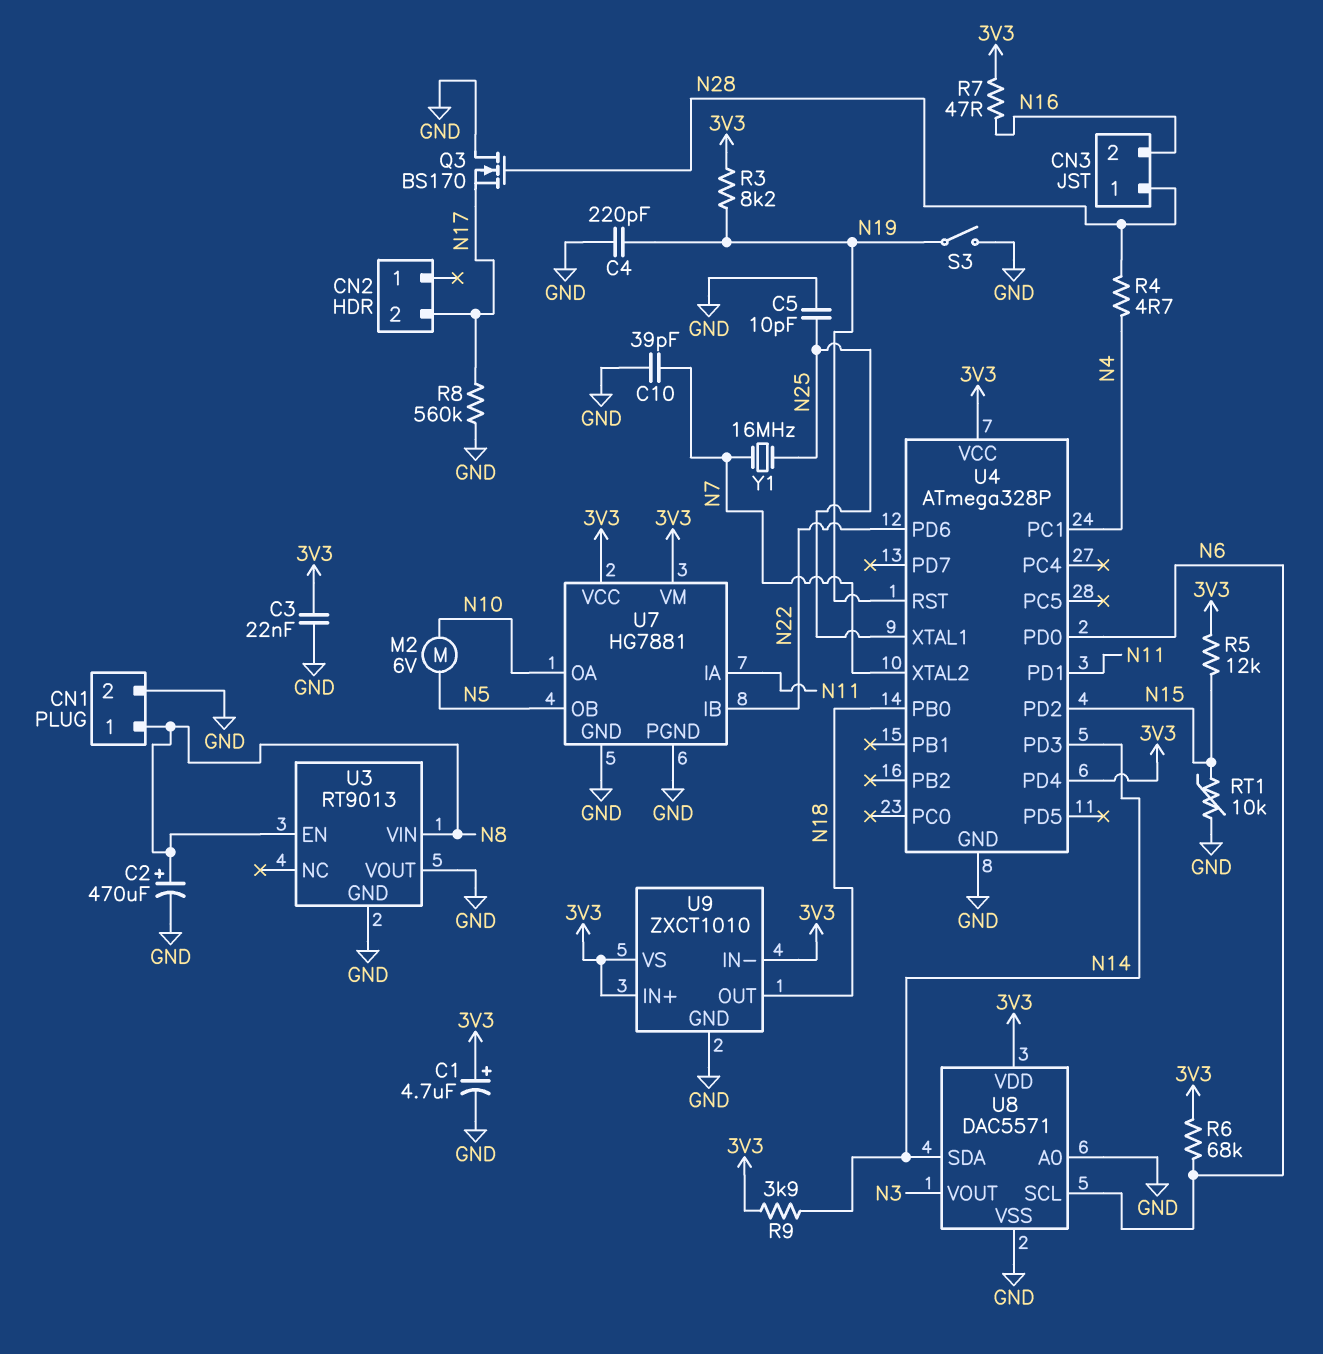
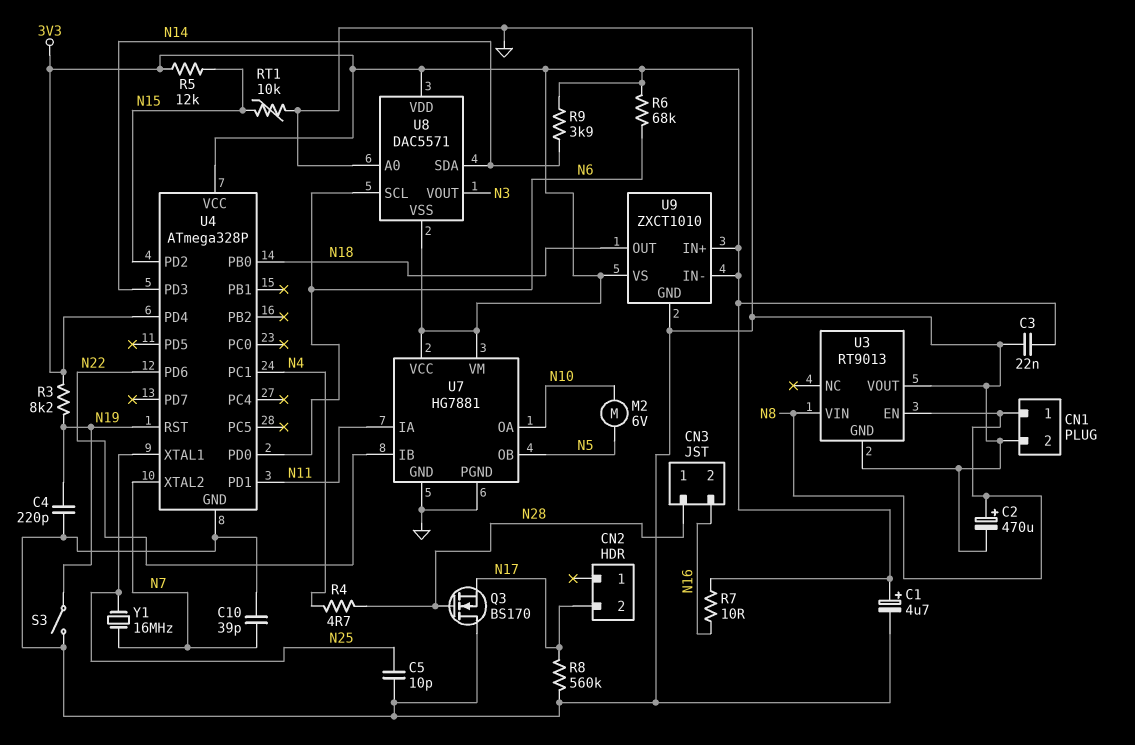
R7: 47 (3V3, N16) -> 10 (3V3, N16)
U8 pin VSS: GND -> 3V3

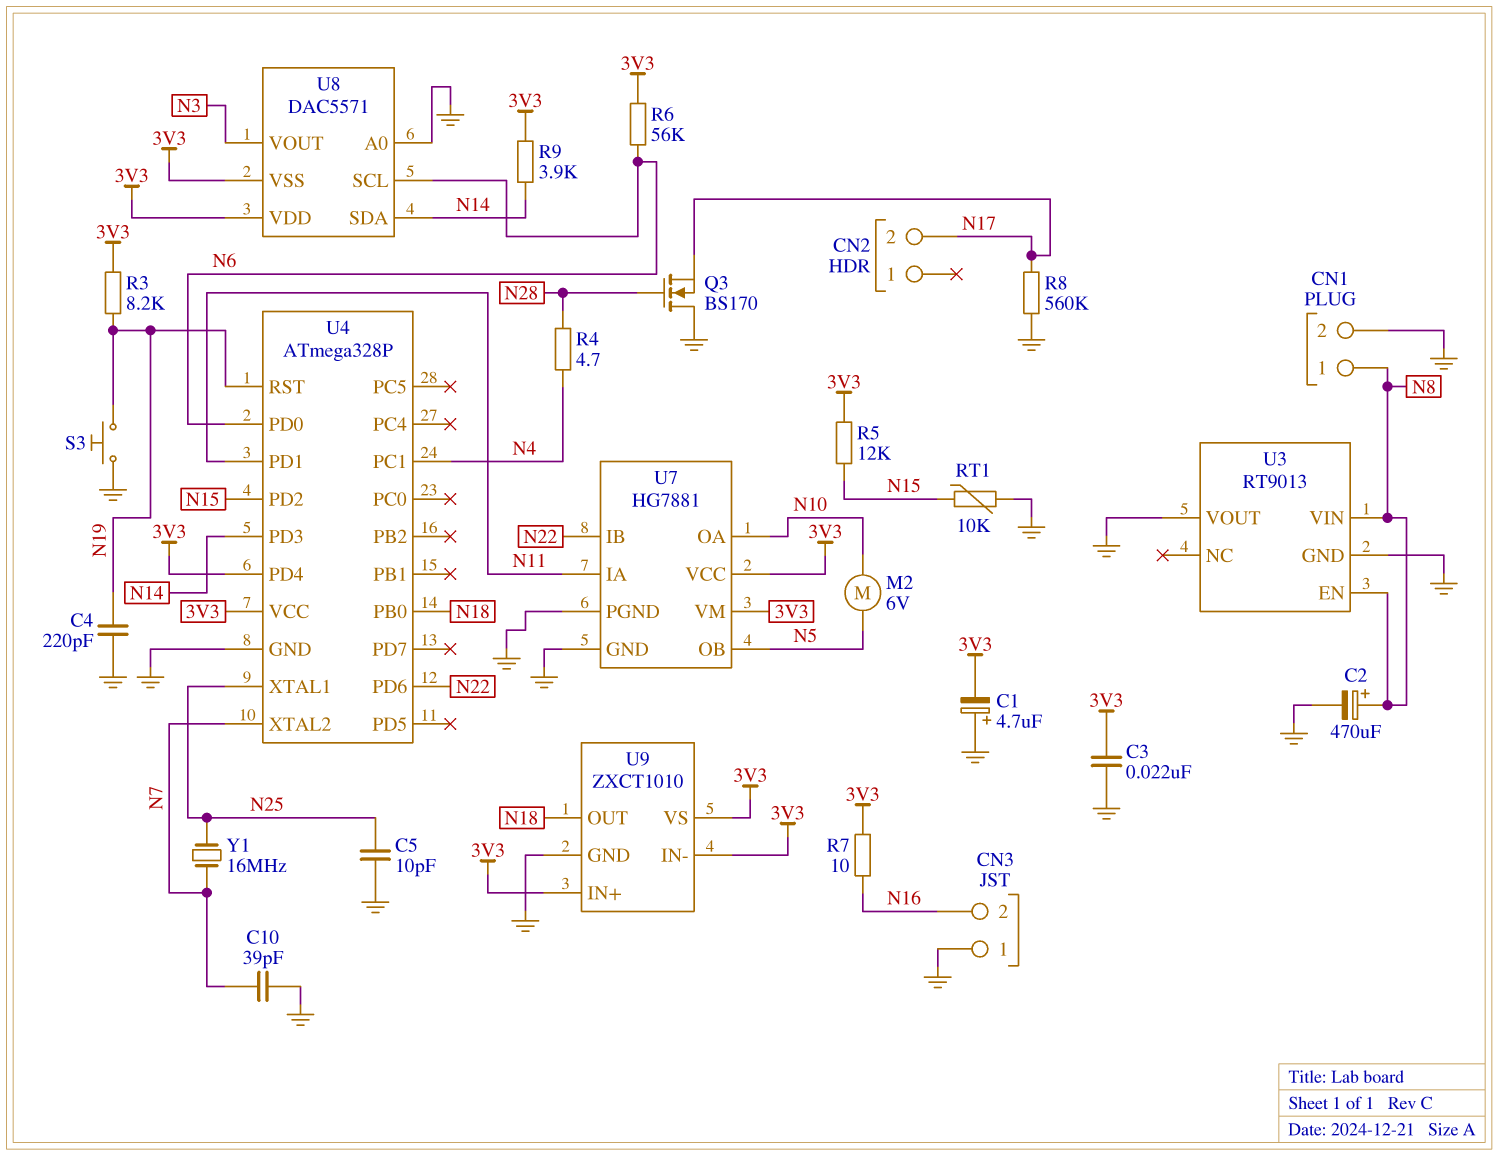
C1: 4.7uF (plus 3V3, minus GND) -> 4.7uF (plus GND, minus 3V3)
CN3 pin 1: N28 -> GND
R6: 68k (3V3, N6) -> 56k (3V3, N6)
S3: switch (GND, N19) -> button (GND, N19)

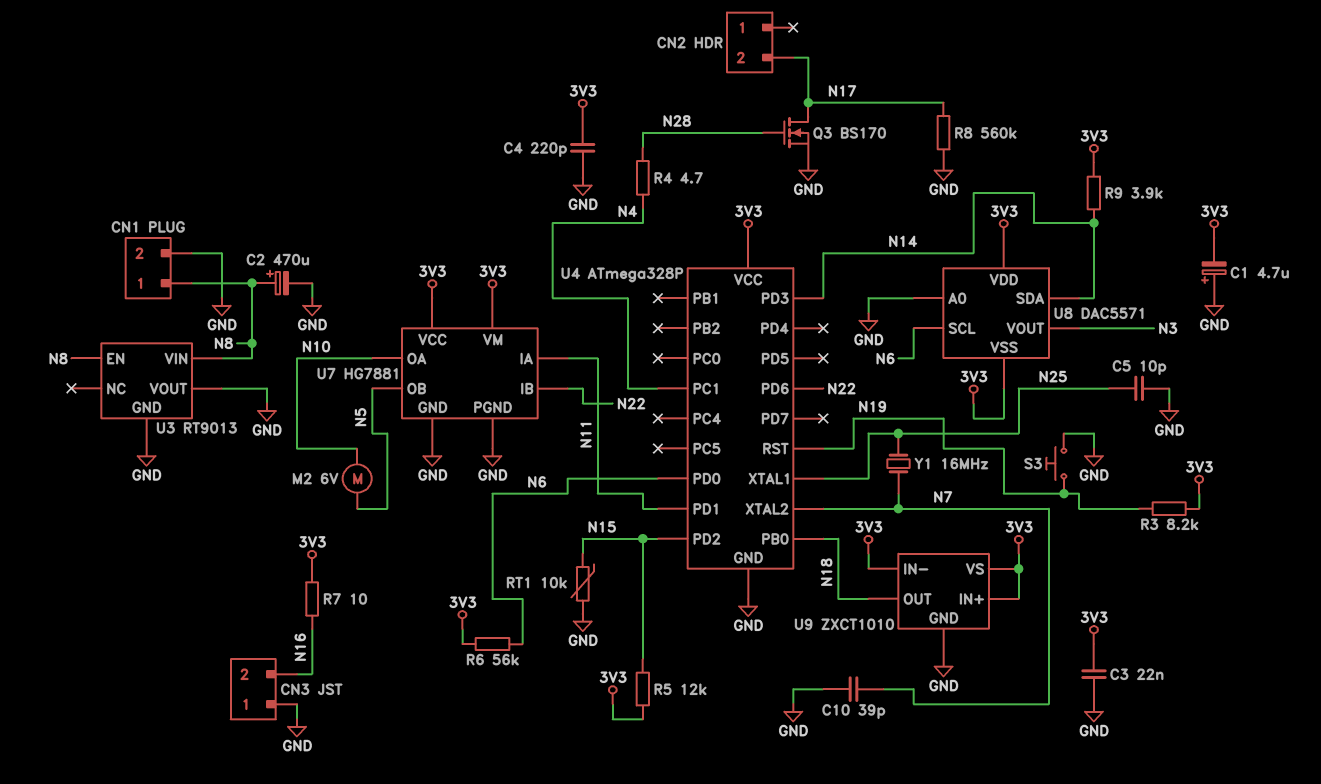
C4: 220pF (GND, N19) -> 220pF (3V3, GND)
Q3: NMOS BS170 (G N28, D GND, S N17) -> NMOS BS170 (G N28, D N17, S GND)
U4 pin PD4: 3V3 -> none

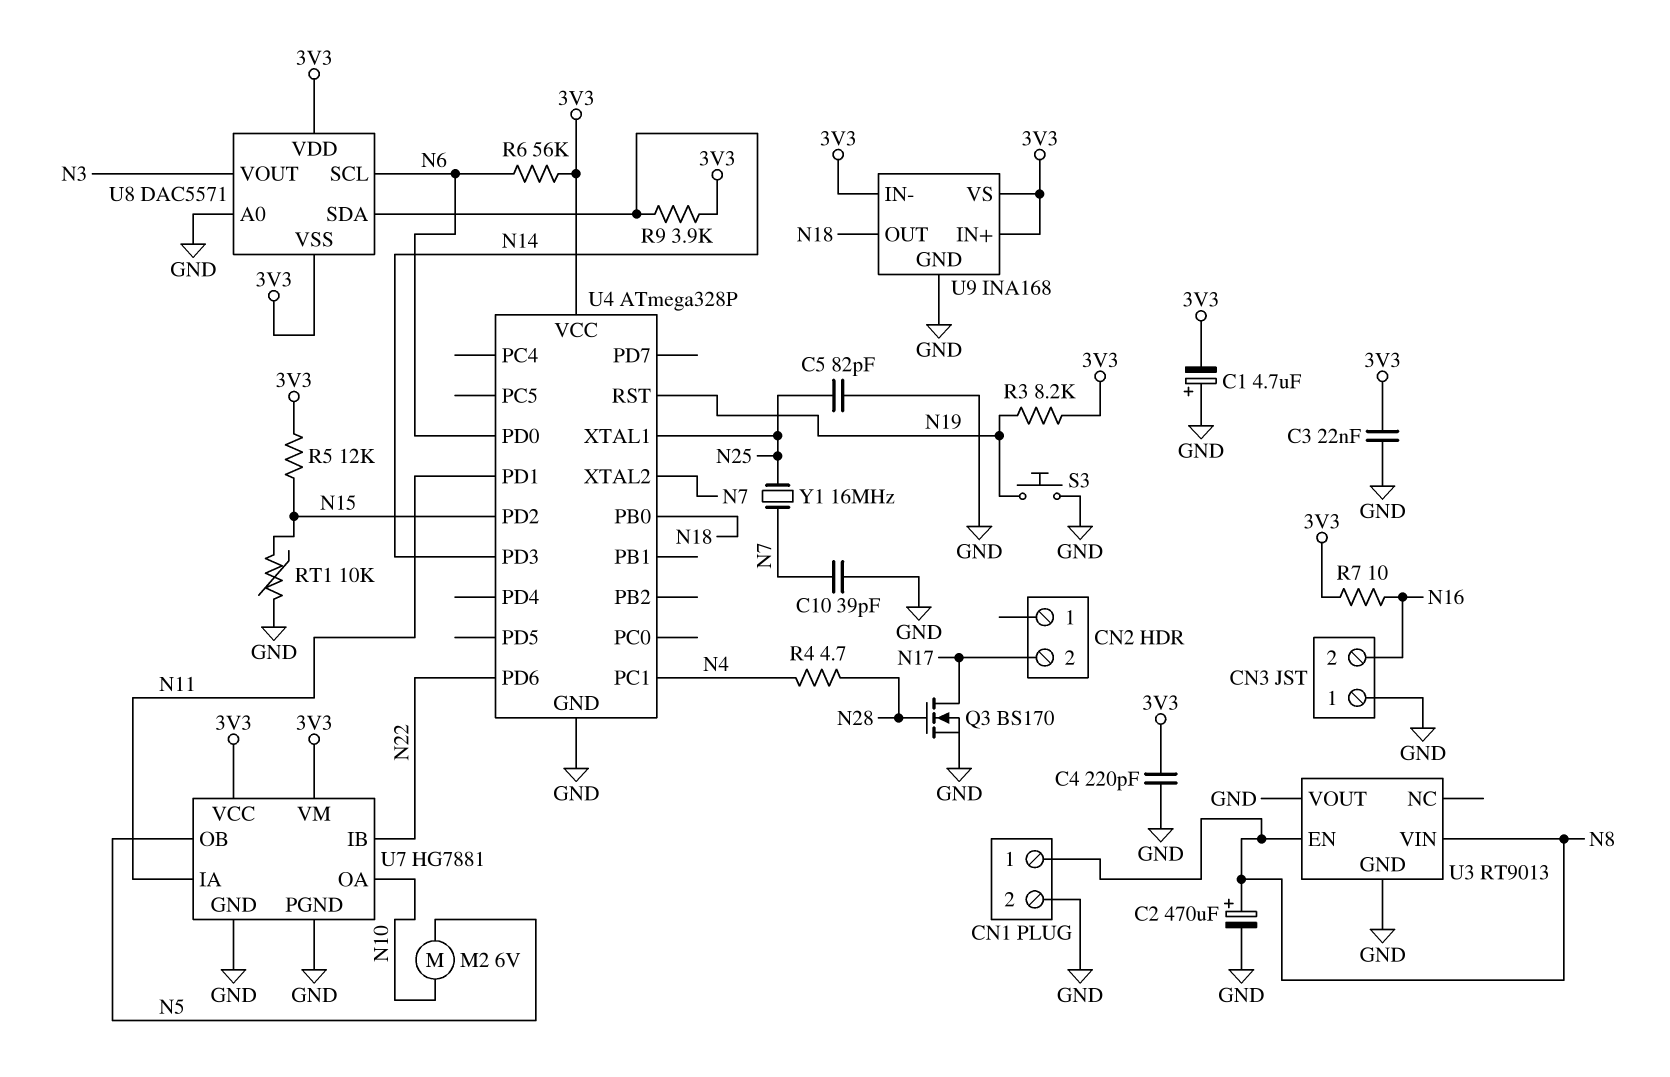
C5: 10pF (GND, N25) -> 82pF (GND, N25)
R8: 560k (GND, N17) -> none
U9: ZXCT1010 -> INA168

